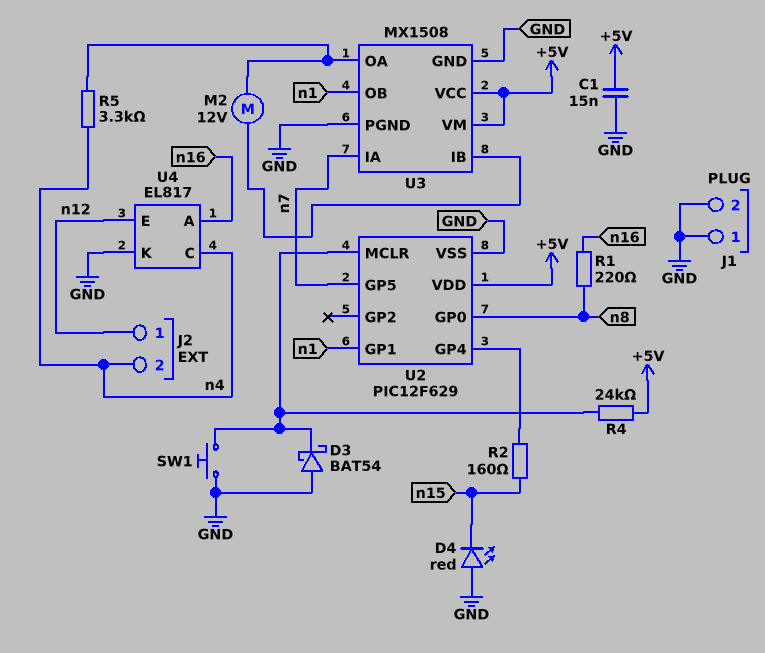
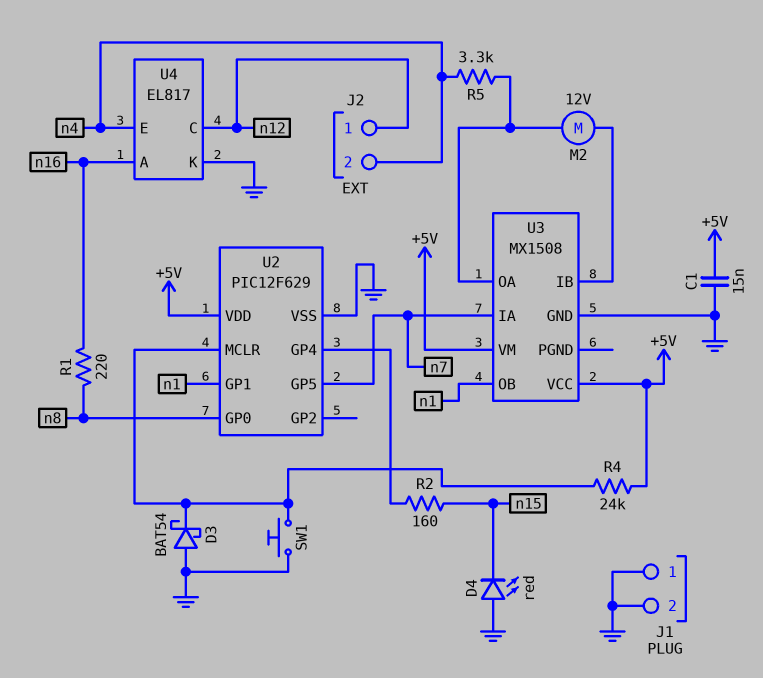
U3 pin PGND: GND -> none
U4 pin C: n4 -> n12
U4 pin E: n12 -> n4

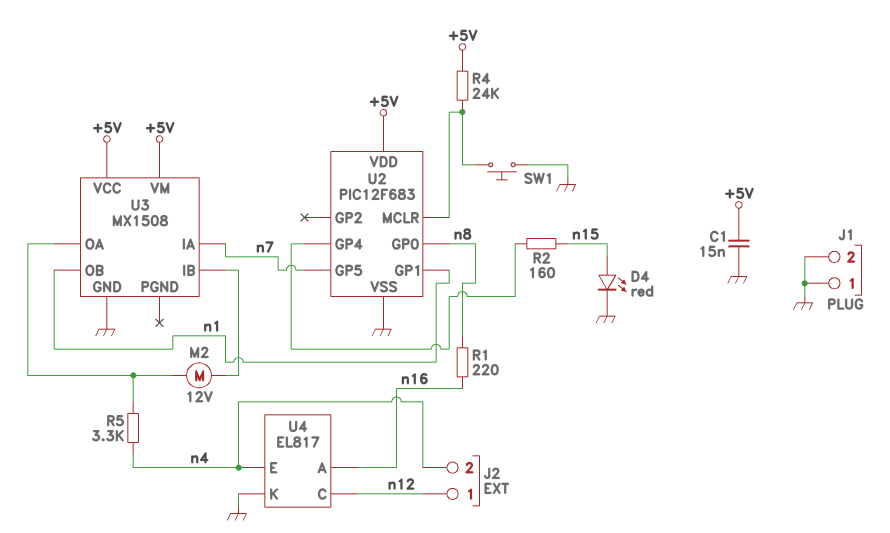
D3: schottky BAT54 (A GND, K U2/MCLR) -> none
D4: LED red (A GND, K n15) -> LED red (A n15, K GND)
U2: PIC12F629 -> PIC12F683

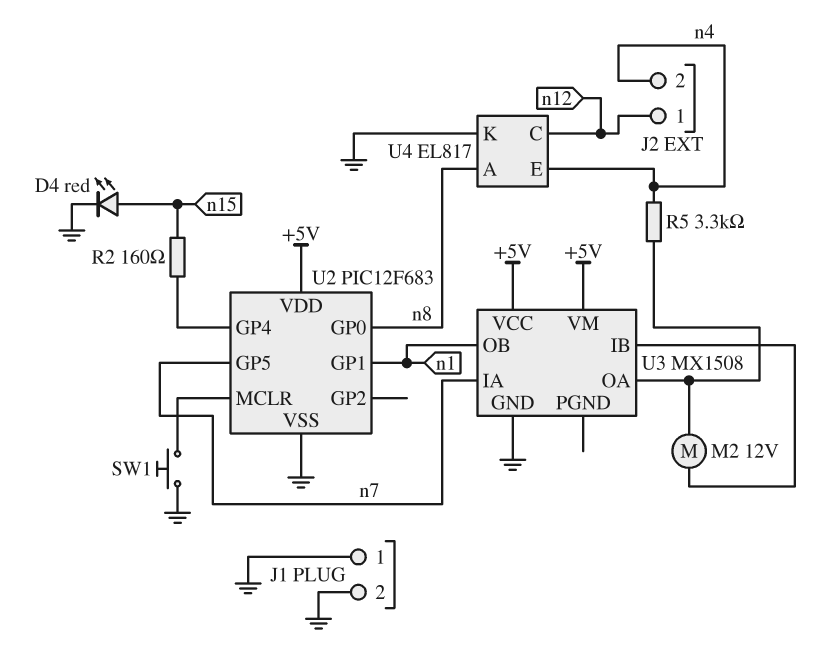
C1: 15nF (+5V, GND) -> none
R1: 220 (n8, n16) -> none
R4: 24k (+5V, U2/MCLR) -> none
U4 pin A: n16 -> n8

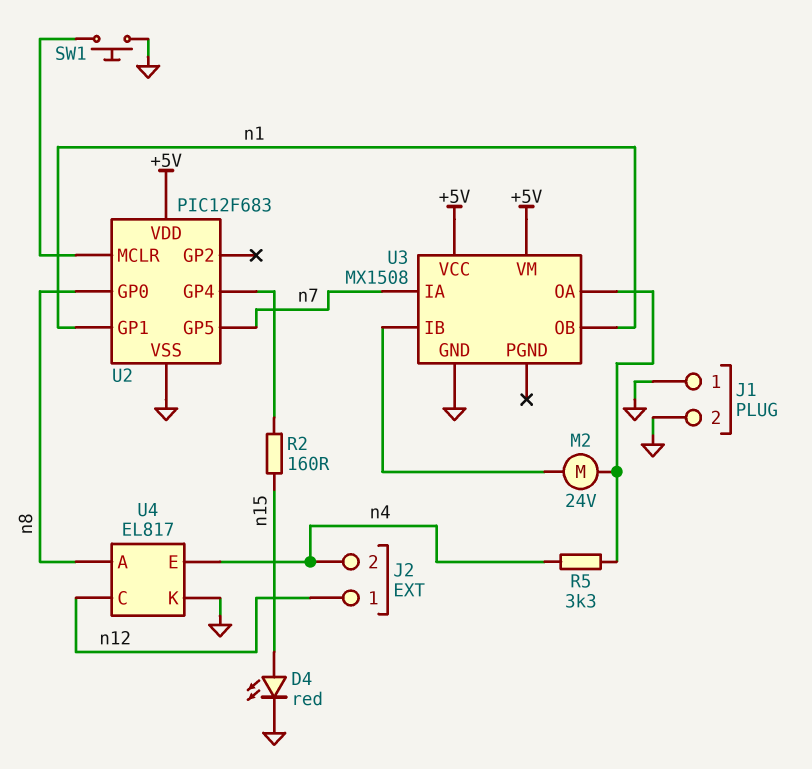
M2: motor 12V (U3/IB, U3/OA) -> motor 24V (U3/IB, U3/OA)

